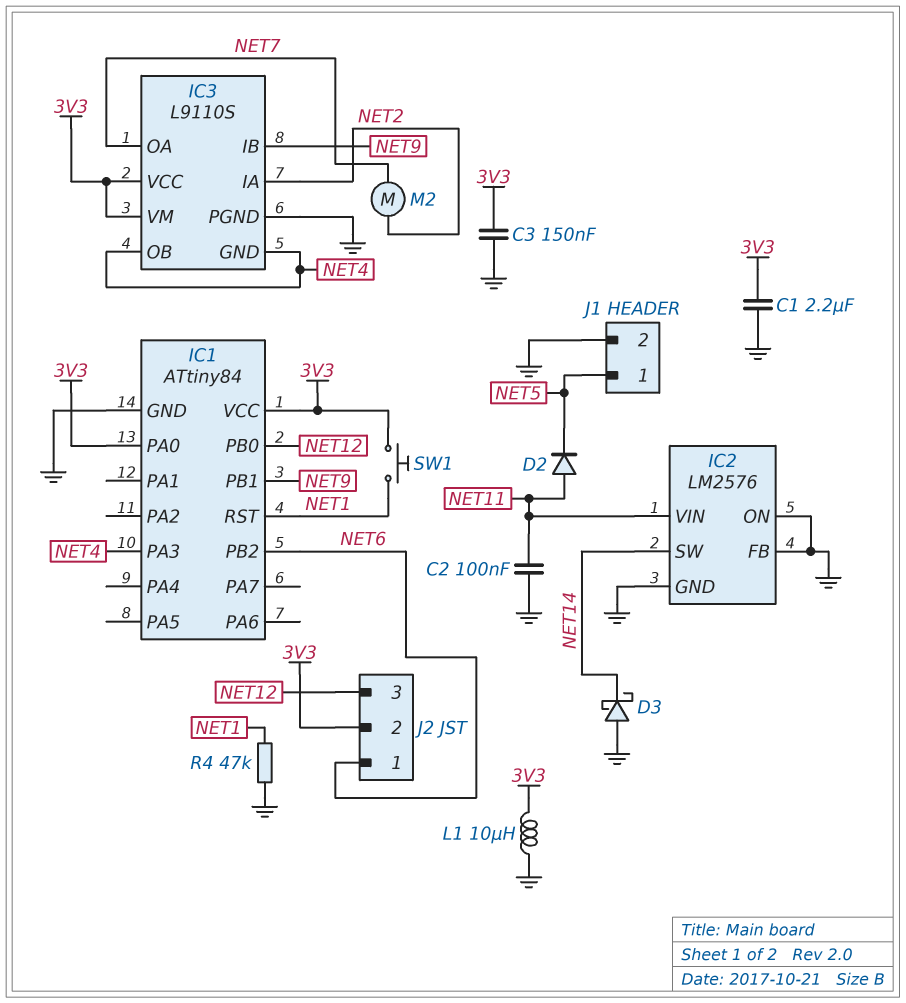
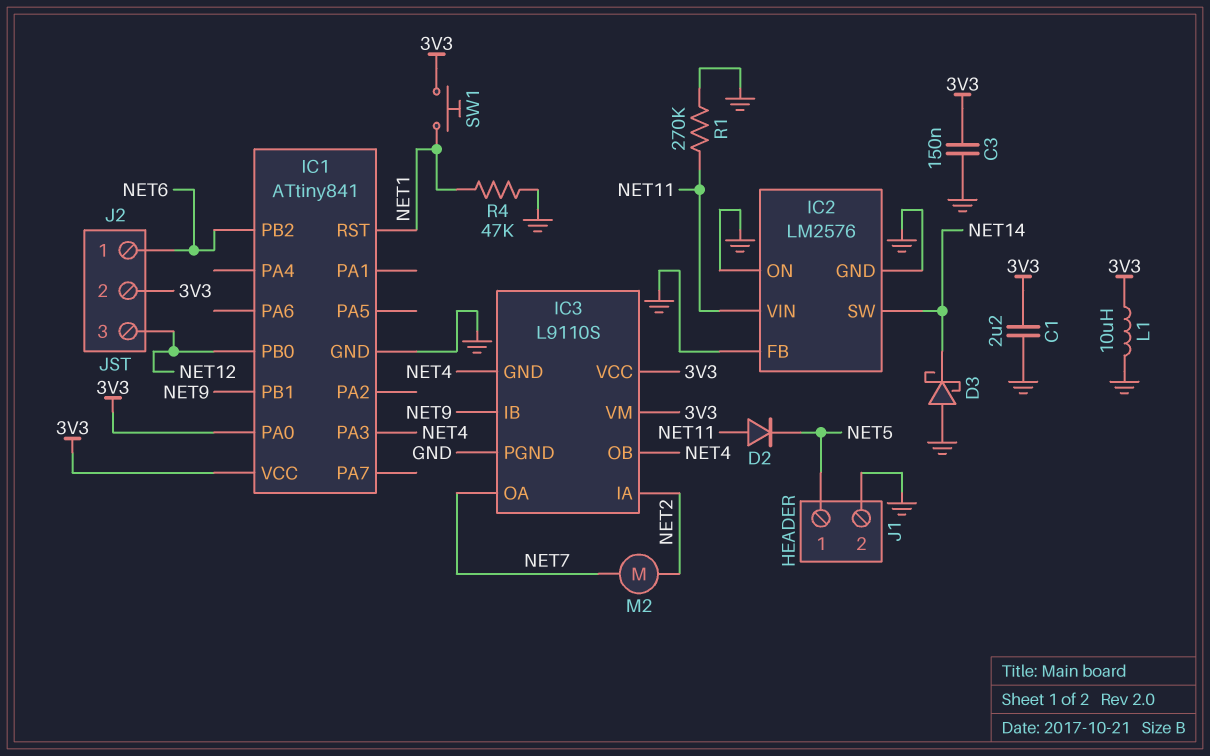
C2: 100nF (GND, NET11) -> none
IC1: ATtiny84 -> ATtiny841
R1: none -> 270k (GND, NET11)

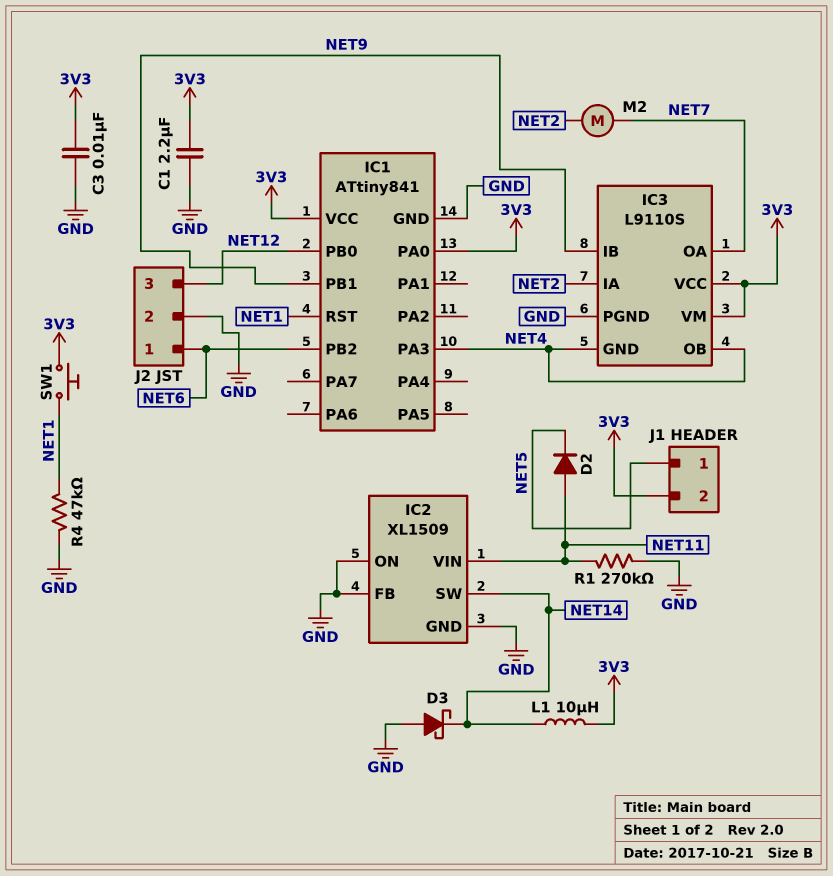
C3: 150nF (3V3, GND) -> 10nF (3V3, GND)
IC2: LM2576 -> XL1509
J1 pin 2: GND -> 3V3
J2 pin 2: 3V3 -> GND
L1: 10uH (3V3, GND) -> 10uH (3V3, NET14)

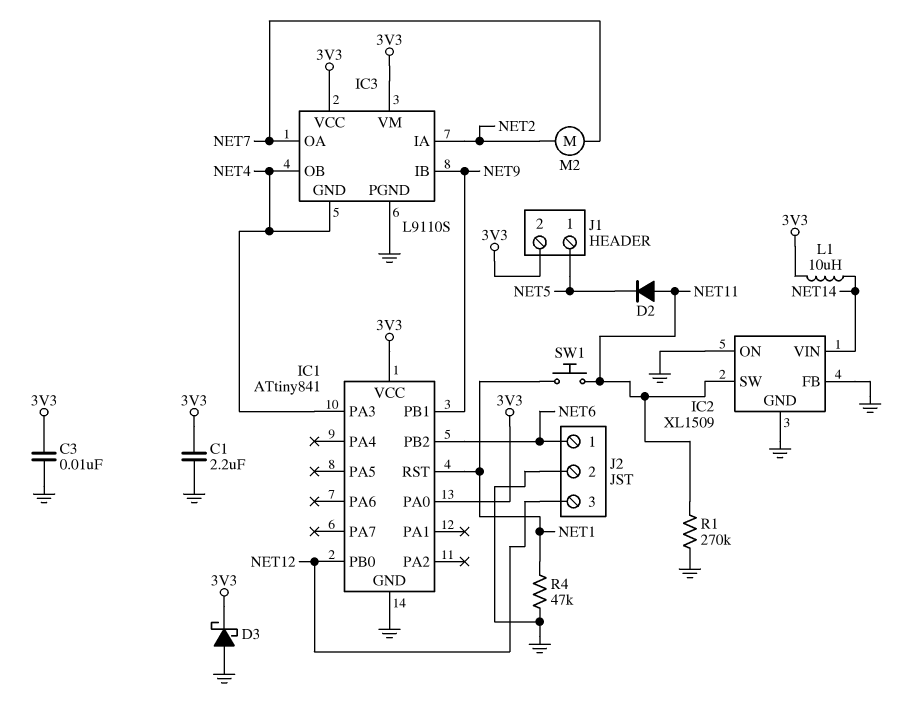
D3: schottky (A GND, K NET14) -> schottky (A GND, K 3V3)
IC2 pin SW: NET14 -> NET11
IC2 pin VIN: NET11 -> NET14
SW1: button (3V3, NET1) -> button (NET1, NET11)

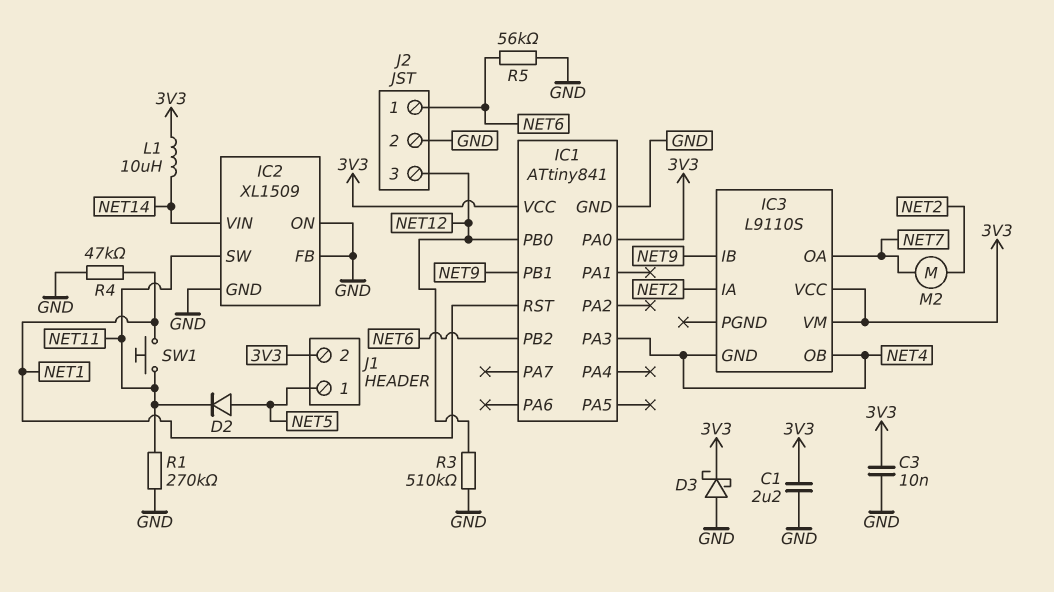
D2: diode (A NET11, K NET5) -> diode (A NET5, K NET11)
IC3 pin PGND: GND -> none
R3: none -> 510k (GND, NET12)
R5: none -> 56k (GND, NET6)

